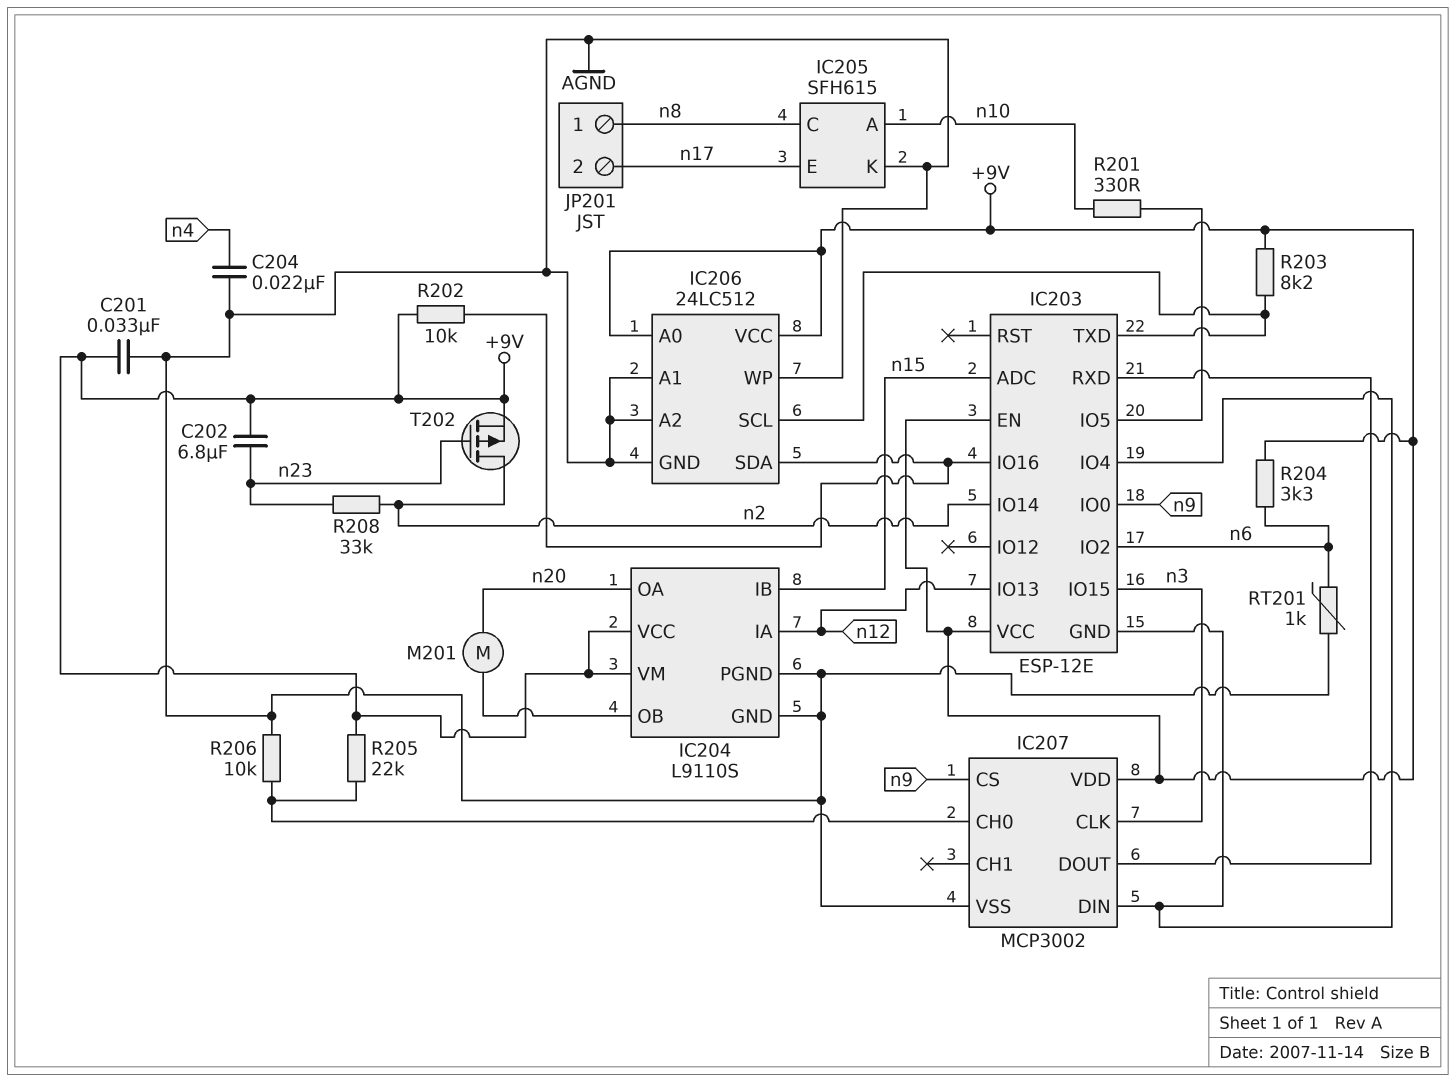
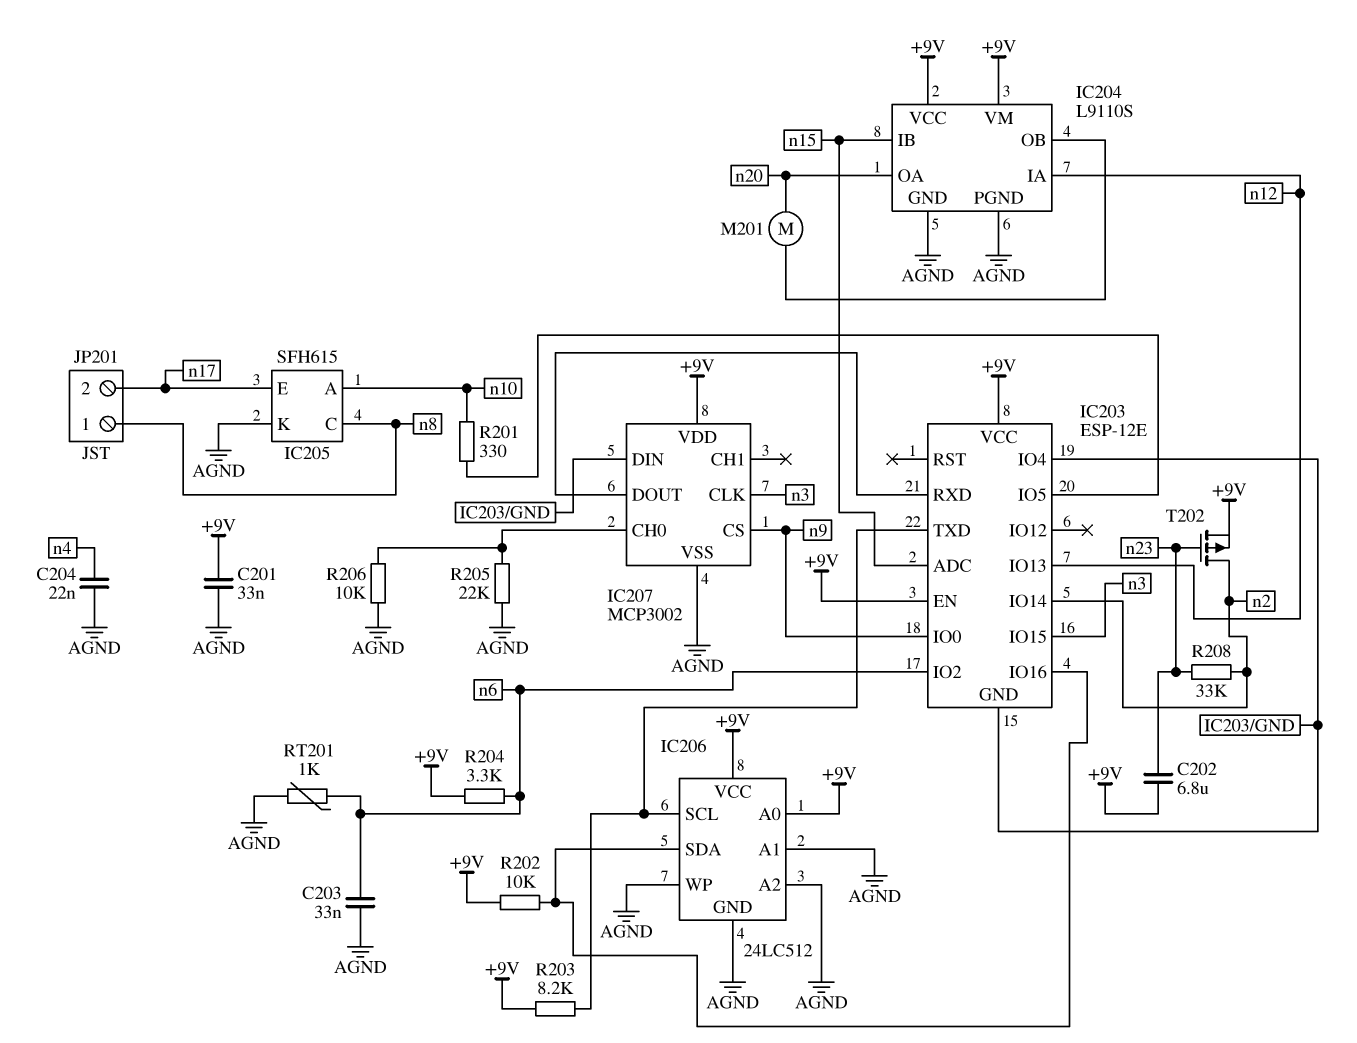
C203: none -> 33nF (AGND, n6)
R205: 22k (+9V, IC207/CH0) -> 22k (AGND, IC207/CH0)

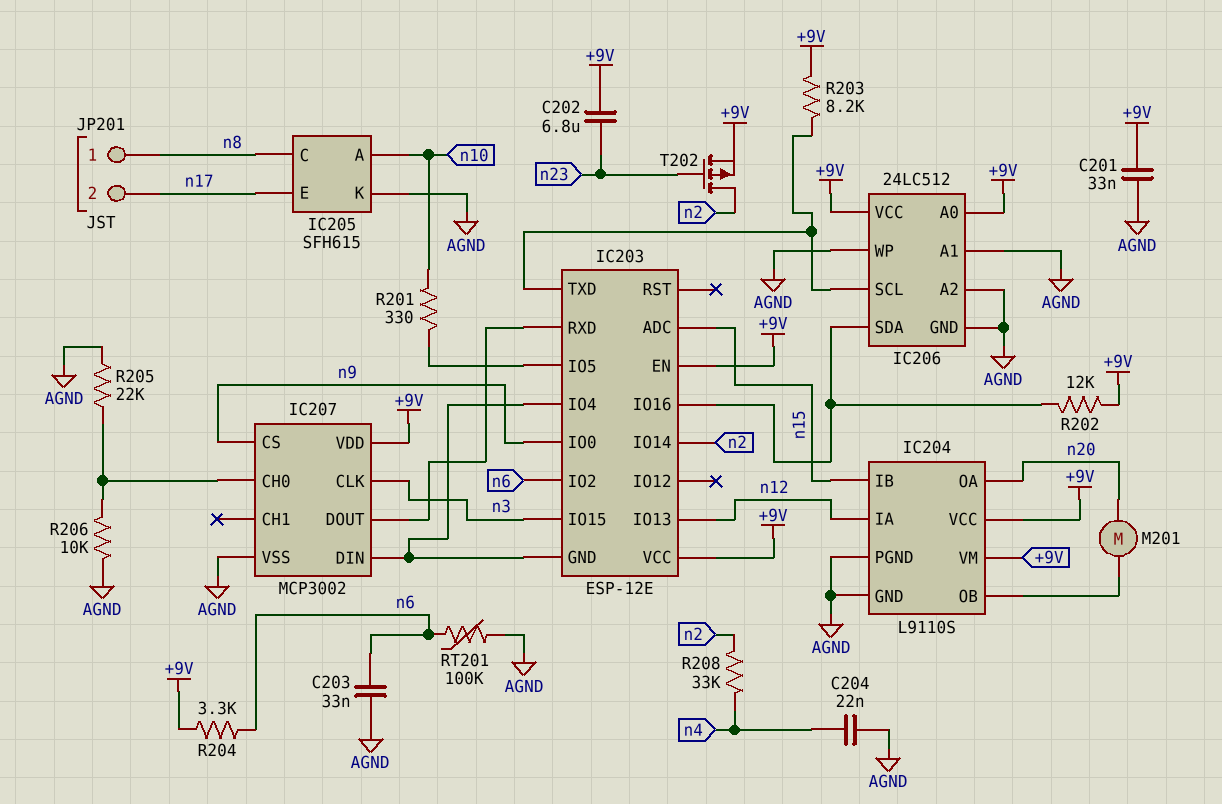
R202: 10k (+9V, IC203/IO16) -> 12k (+9V, IC203/IO16)
R208: 33k (n2, n23) -> 33k (n2, n4)
RT201: 1k (AGND, n6) -> 100k (AGND, n6)

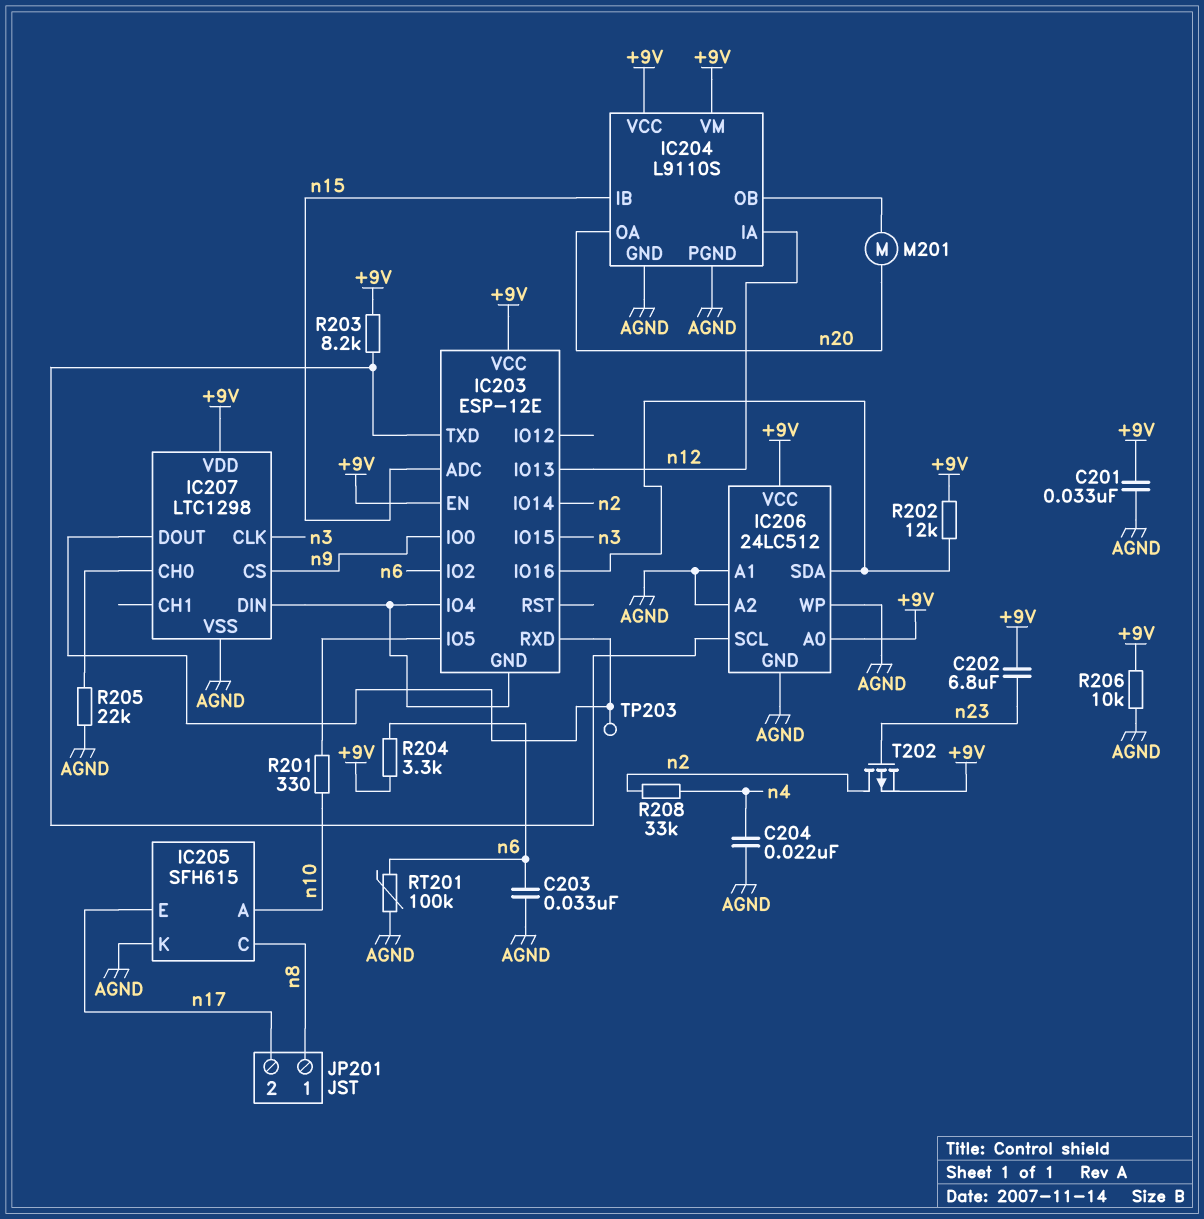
IC207: MCP3002 -> LTC1298
R206: 10k (AGND, IC207/CH0) -> 10k (+9V, AGND)
TP203: none -> test point (IC203/RXD)

